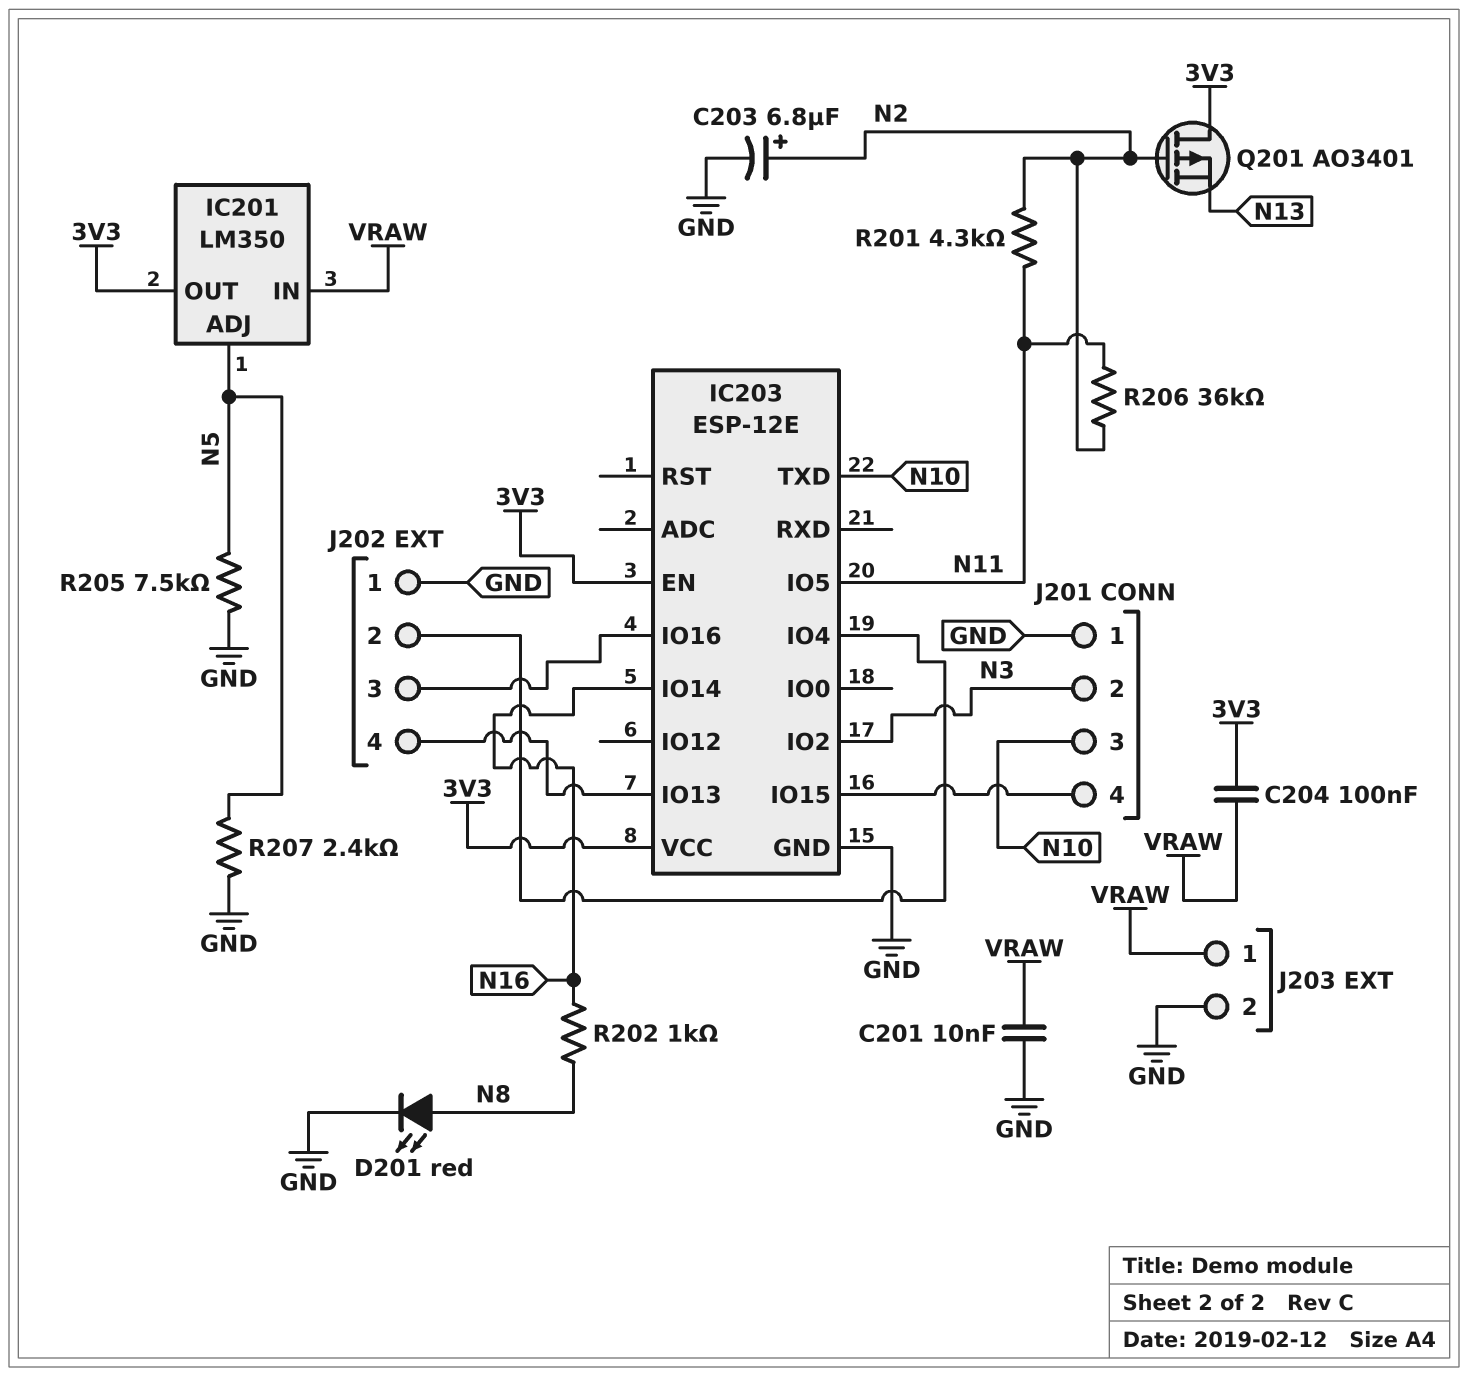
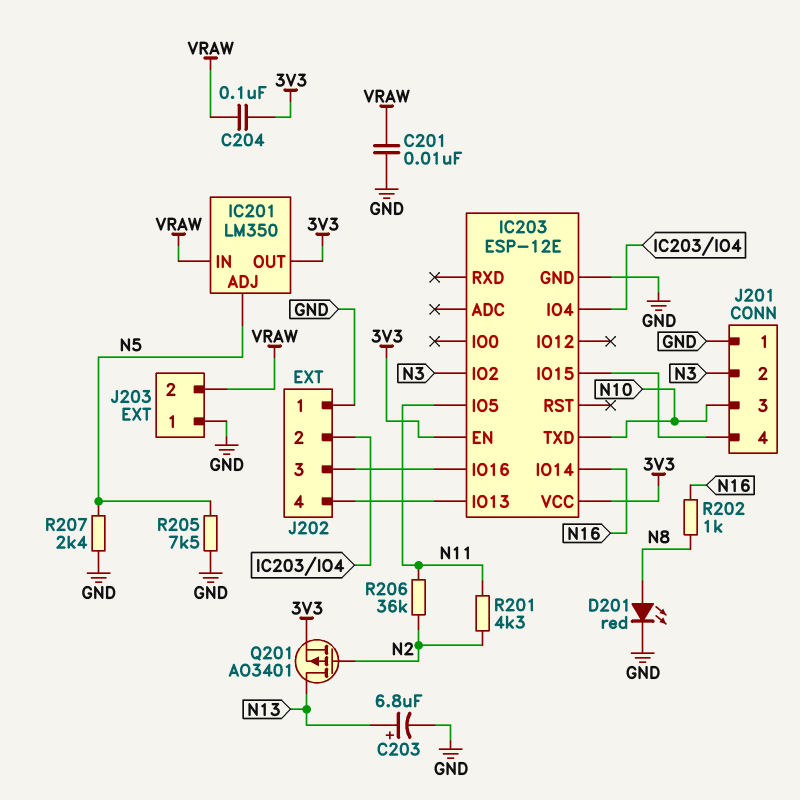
C203: 6.8uF (plus N2, minus GND) -> 6.8uF (plus N13, minus GND)
J203 pin 1: VRAW -> GND
J203 pin 2: GND -> VRAW
Q201: PMOS AO3401 (G N2, D 3V3, S N13) -> PMOS AO3401 (G N2, D N13, S 3V3)

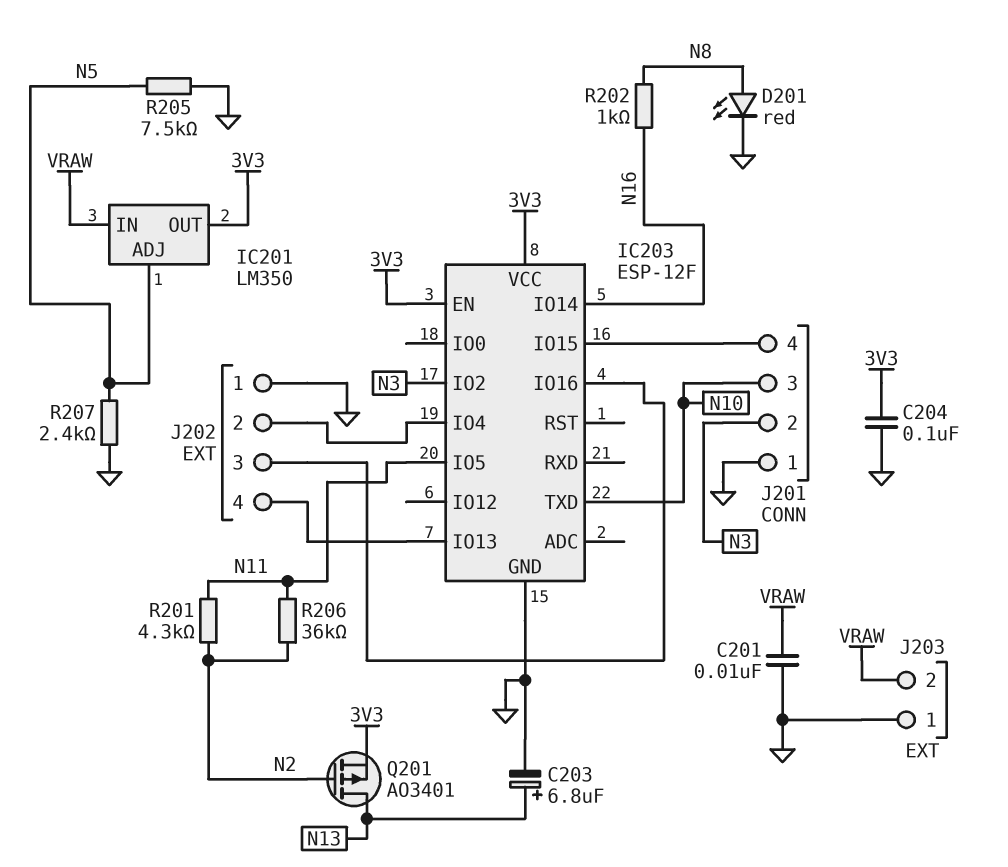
C204: 100nF (3V3, VRAW) -> 100nF (3V3, GND)
IC203: ESP-12E -> ESP-12F

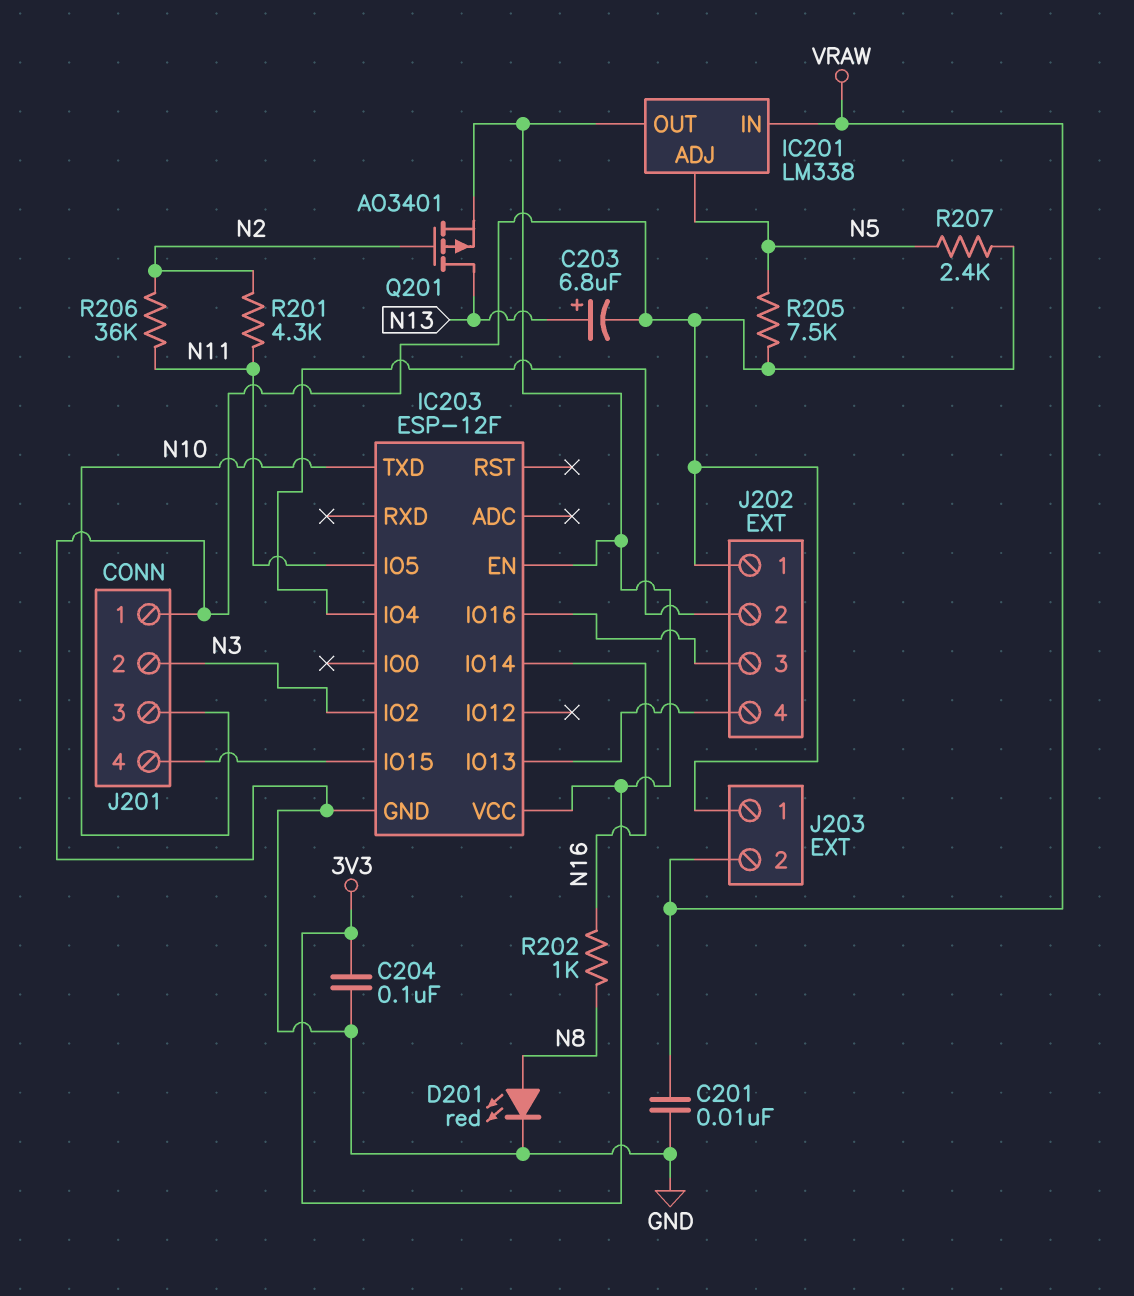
IC201: LM350 -> LM338

